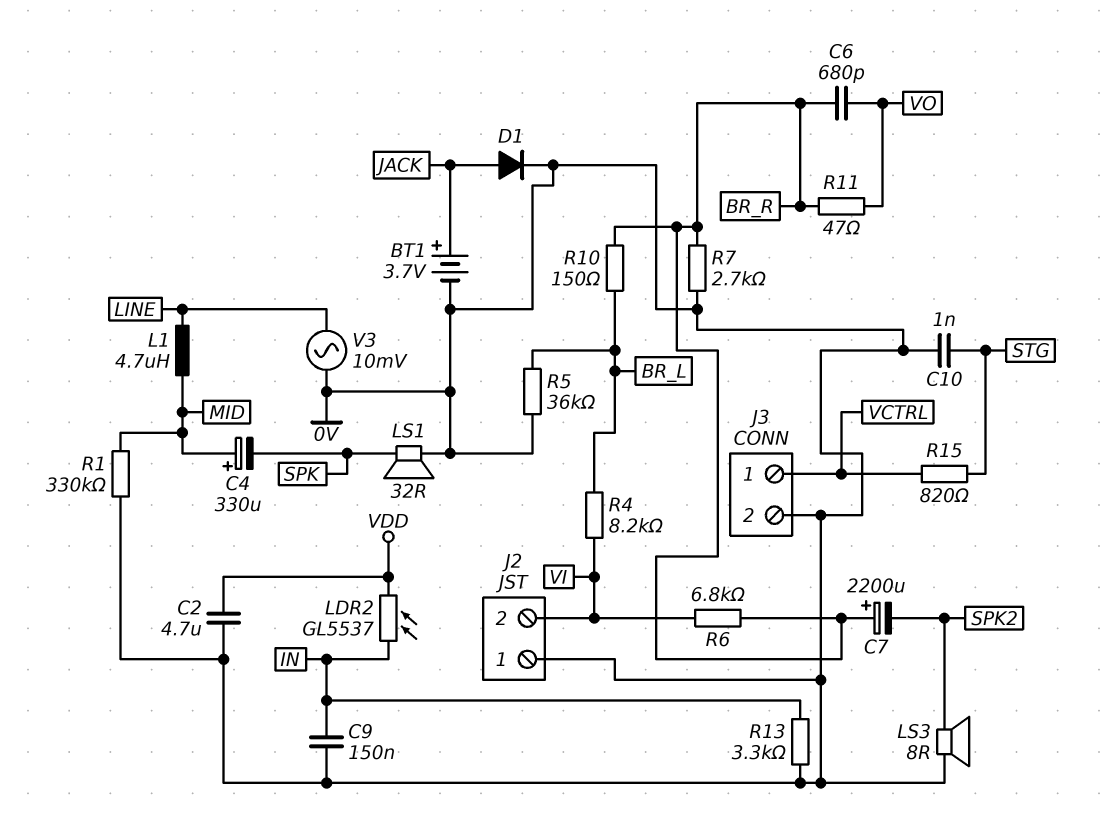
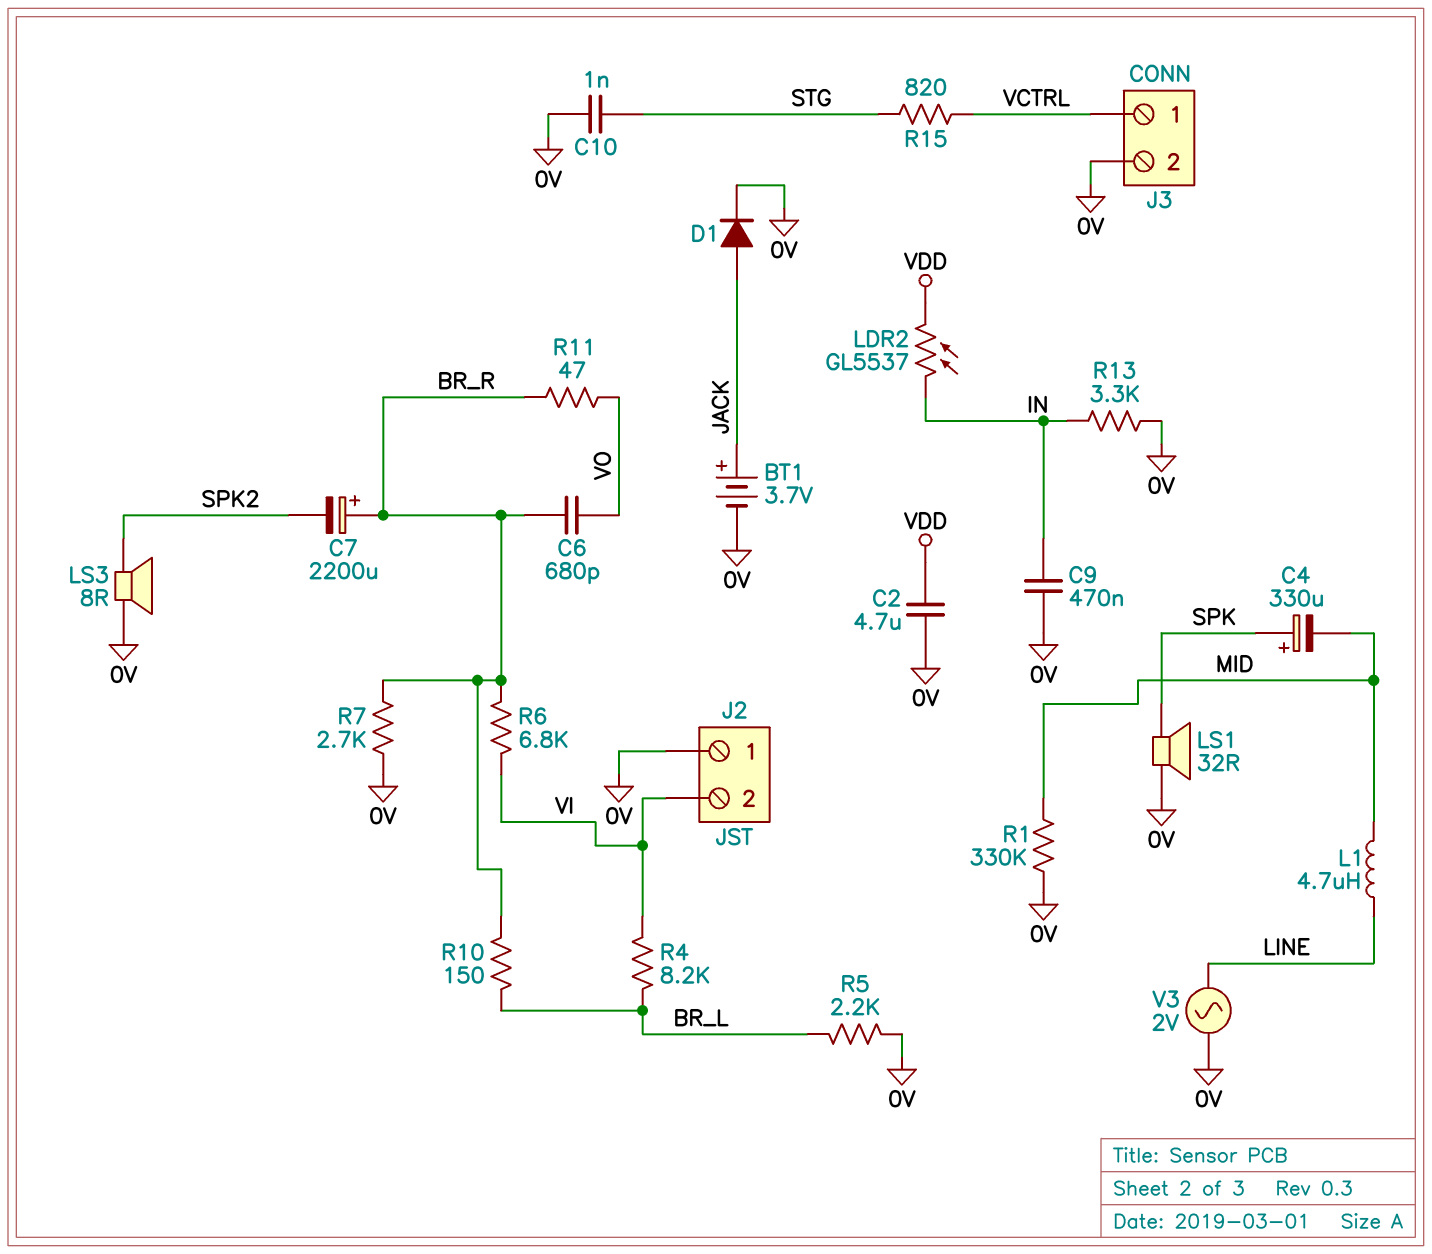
C4: 330uF (plus MID, minus SPK) -> 330uF (plus SPK, minus MID)
C9: 150nF (0V, IN) -> 470nF (0V, IN)
R5: 36k (0V, BR_L) -> 2.2k (0V, BR_L)
V3: AC 10mV (0V, LINE) -> AC 2V (0V, LINE)

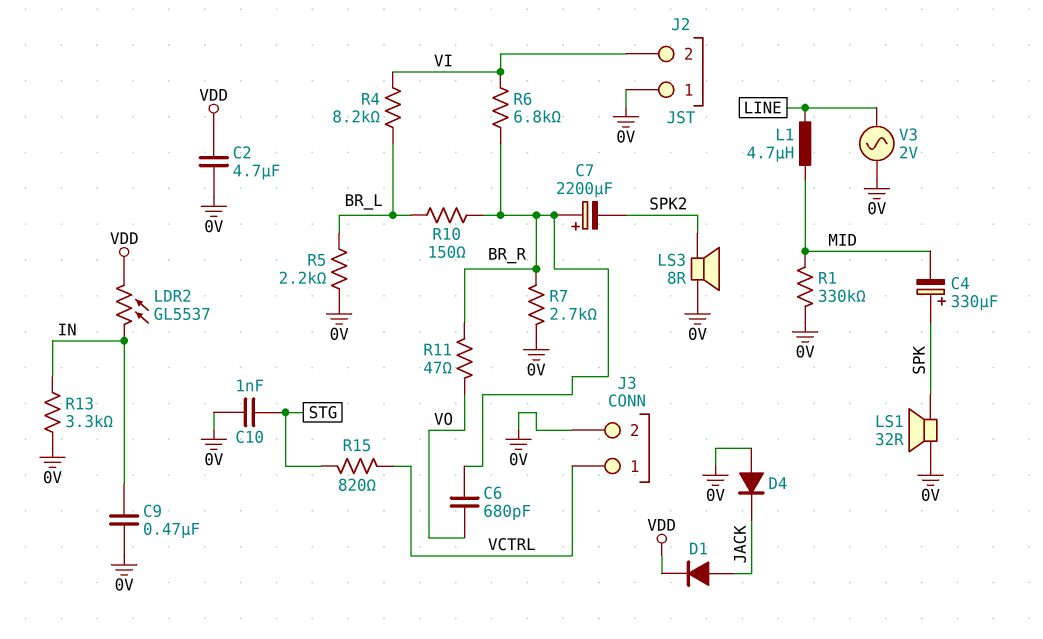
BT1: 3.7V (plus JACK, minus 0V) -> none
D1: diode (A JACK, K 0V) -> diode (A JACK, K VDD)
D4: none -> diode (A 0V, K JACK)

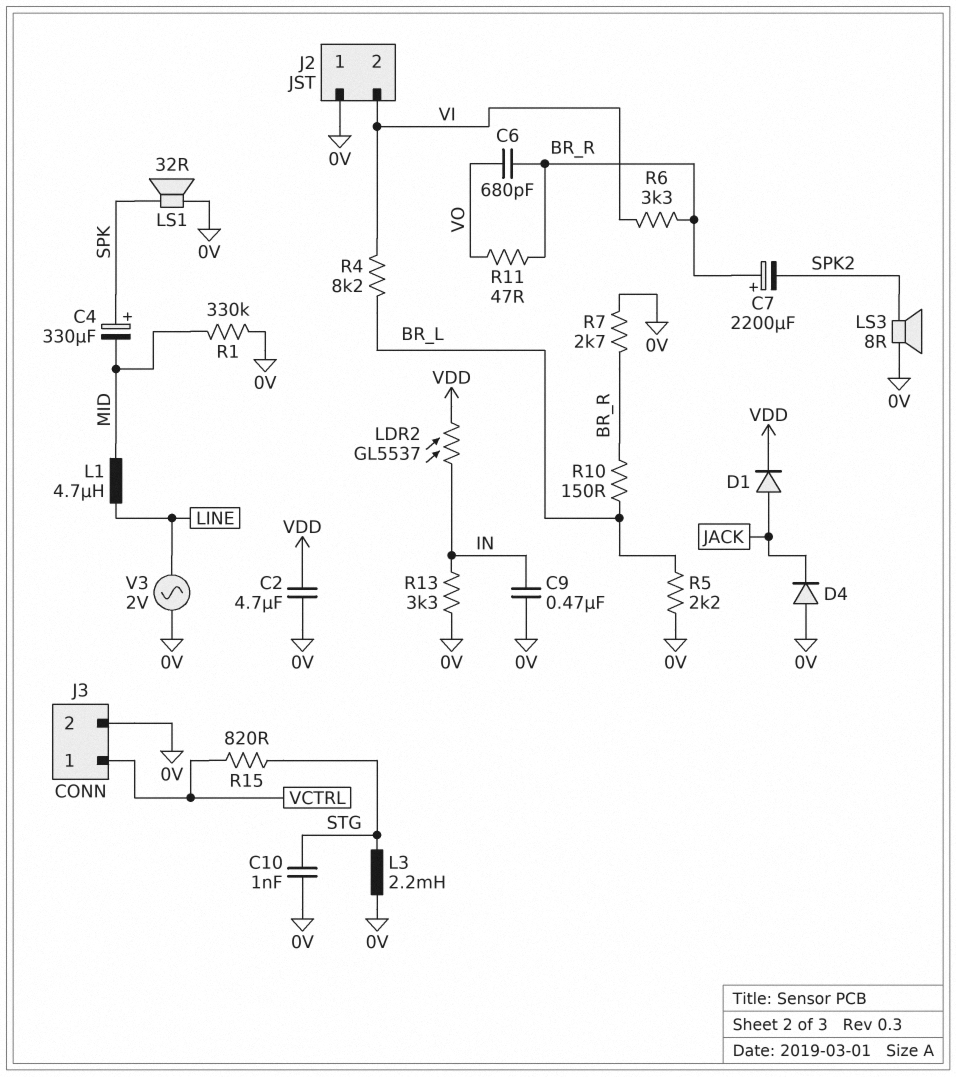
L3: none -> 2.2mH (0V, STG)
R6: 6.8k (BR_R, VI) -> 3.3k (BR_R, VI)

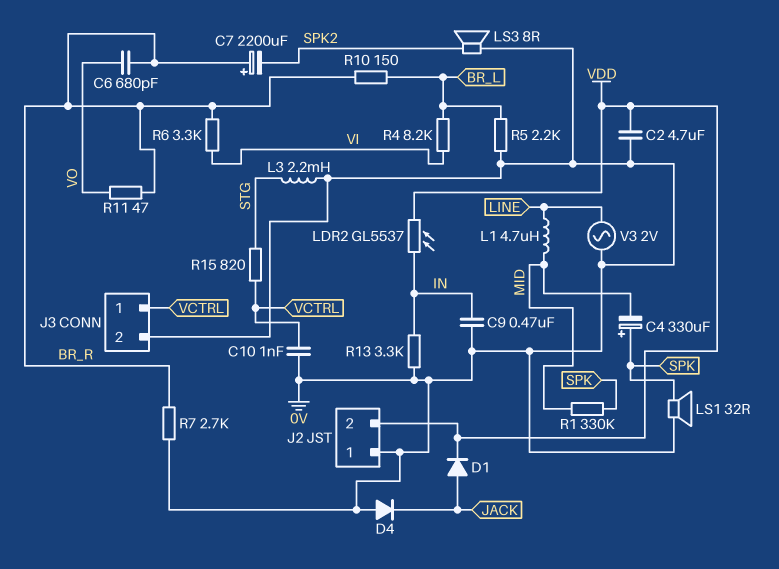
C10: 1nF (0V, STG) -> 1nF (0V, VCTRL)
J2 pin 2: VI -> VDD
R1: 330k (0V, MID) -> 330k (MID, SPK)

